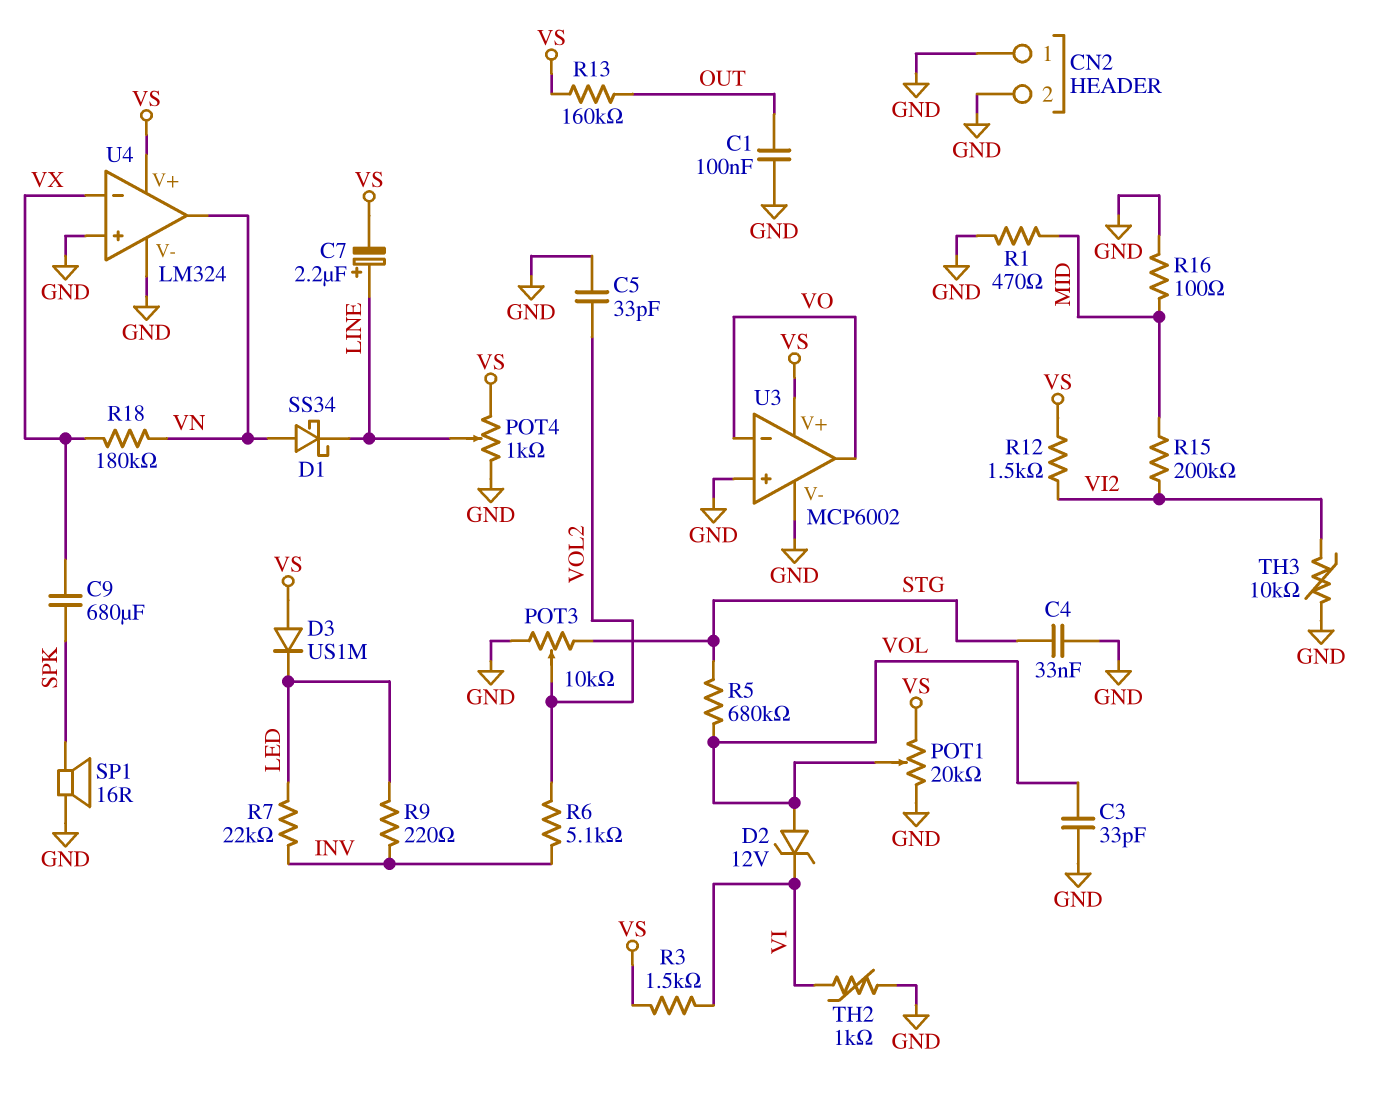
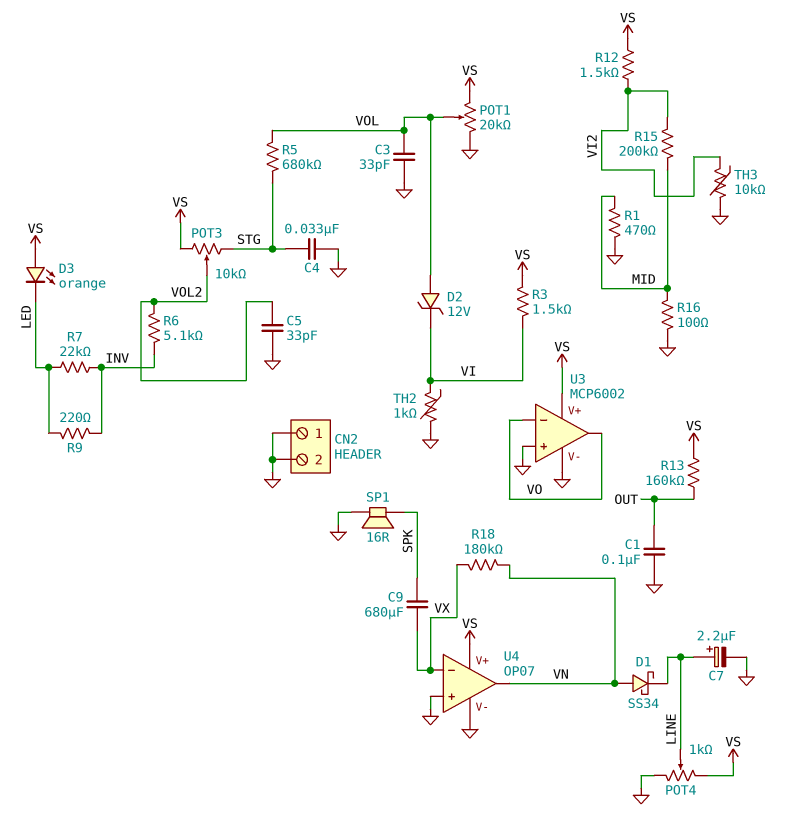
C7: 2.2uF (plus LINE, minus VS) -> 2.2uF (plus LINE, minus GND)
D3: diode US1M (A VS, K LED) -> LED orange (A VS, K LED)
POT3: 10k (GND, STG, wiper VOL2) -> 10k (STG, VS, wiper VOL2)
U4: LM324 -> OP07

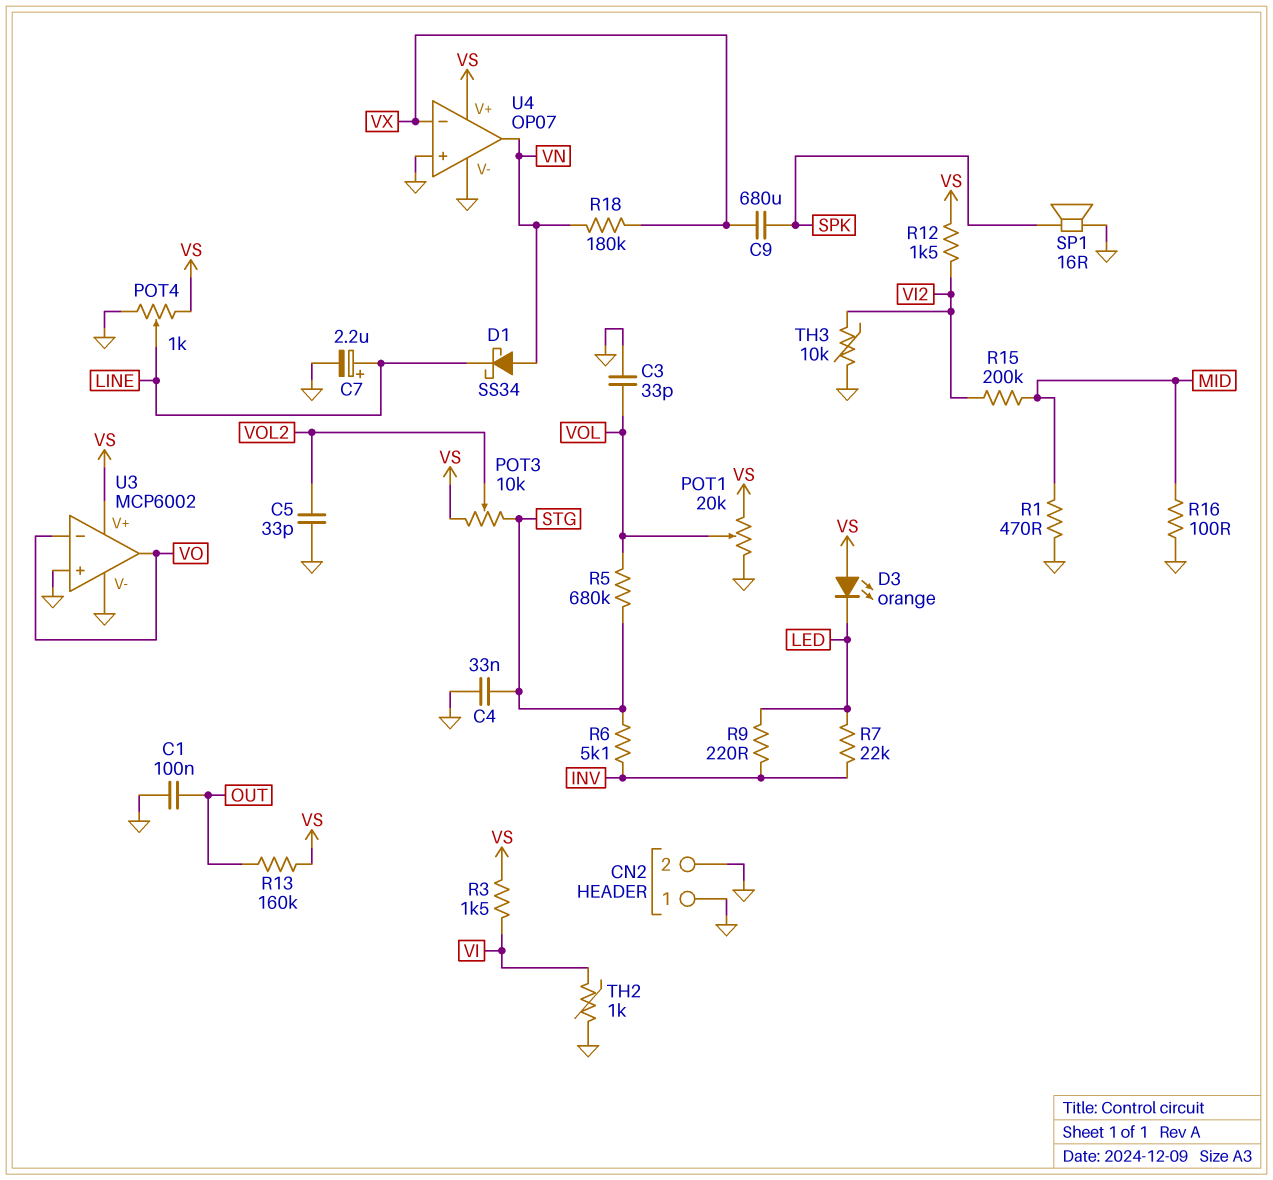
D2: zener 12V (A VOL, K VI) -> none
R6: 5.1k (INV, VOL2) -> 5.1k (INV, STG)

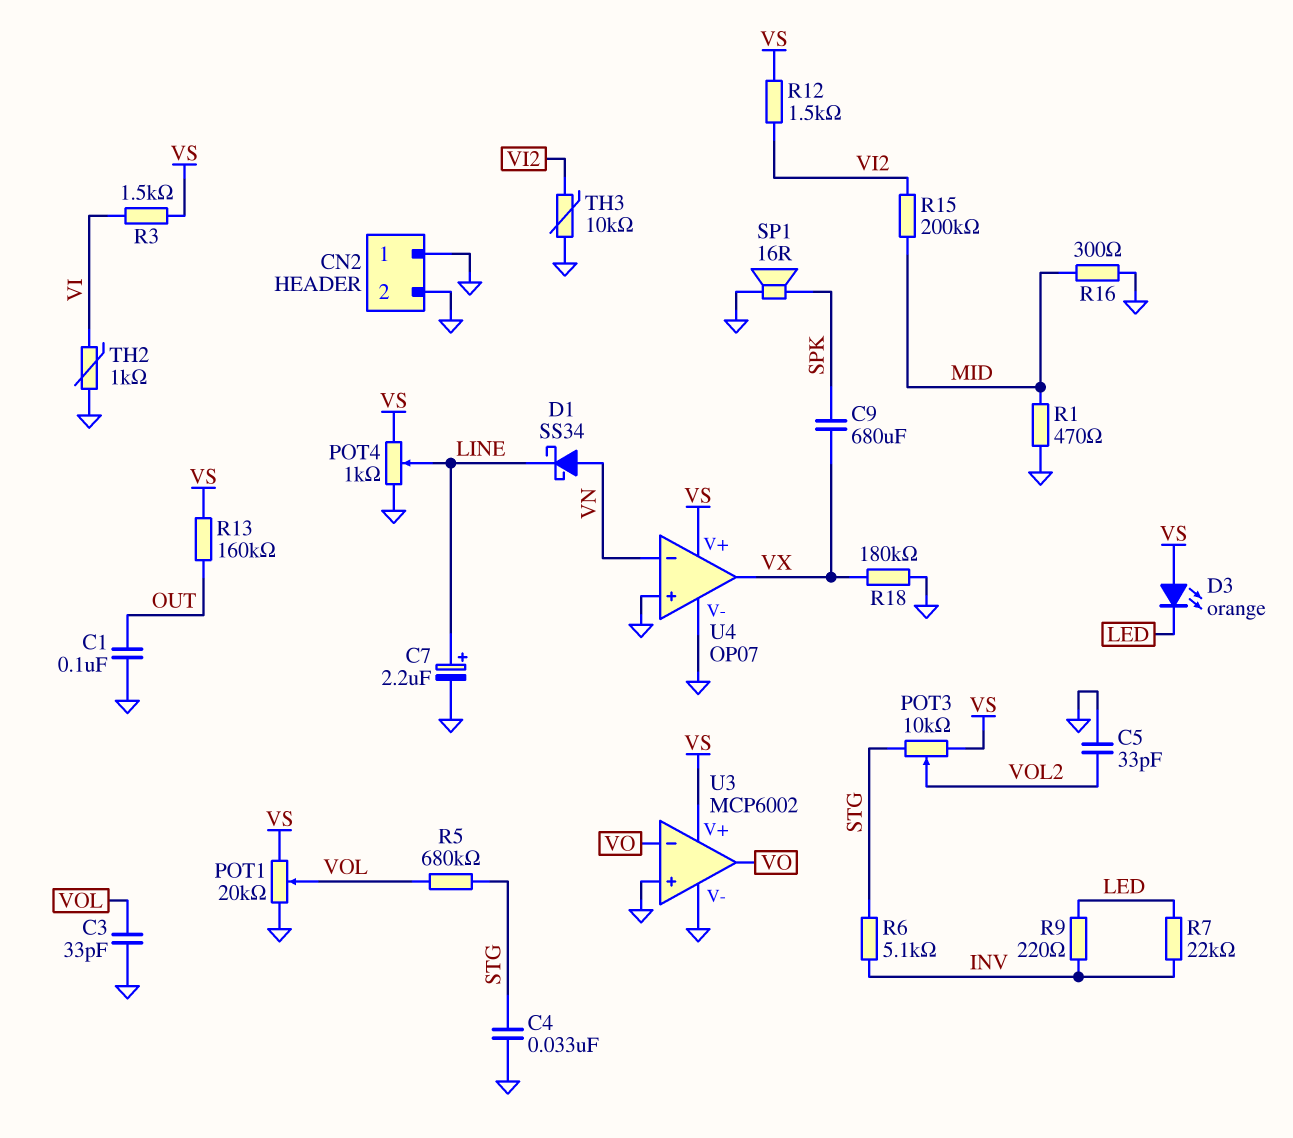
R16: 100 (GND, MID) -> 300 (GND, MID)
R18: 180k (VN, VX) -> 180k (GND, VX)
U4 pin in-: VX -> VN
U4 pin out: VN -> VX

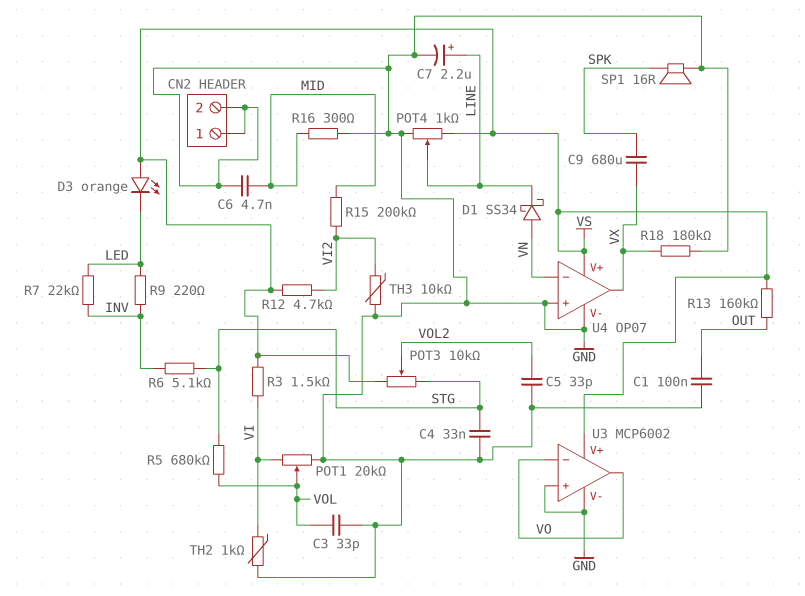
C6: none -> 4.7nF (GND, MID)
POT1: 20k (GND, VS, wiper VOL) -> 20k (GND, VI, wiper VOL)
R1: 470 (GND, MID) -> none
R12: 1.5k (VI2, VS) -> 4.7k (VI2, VS)

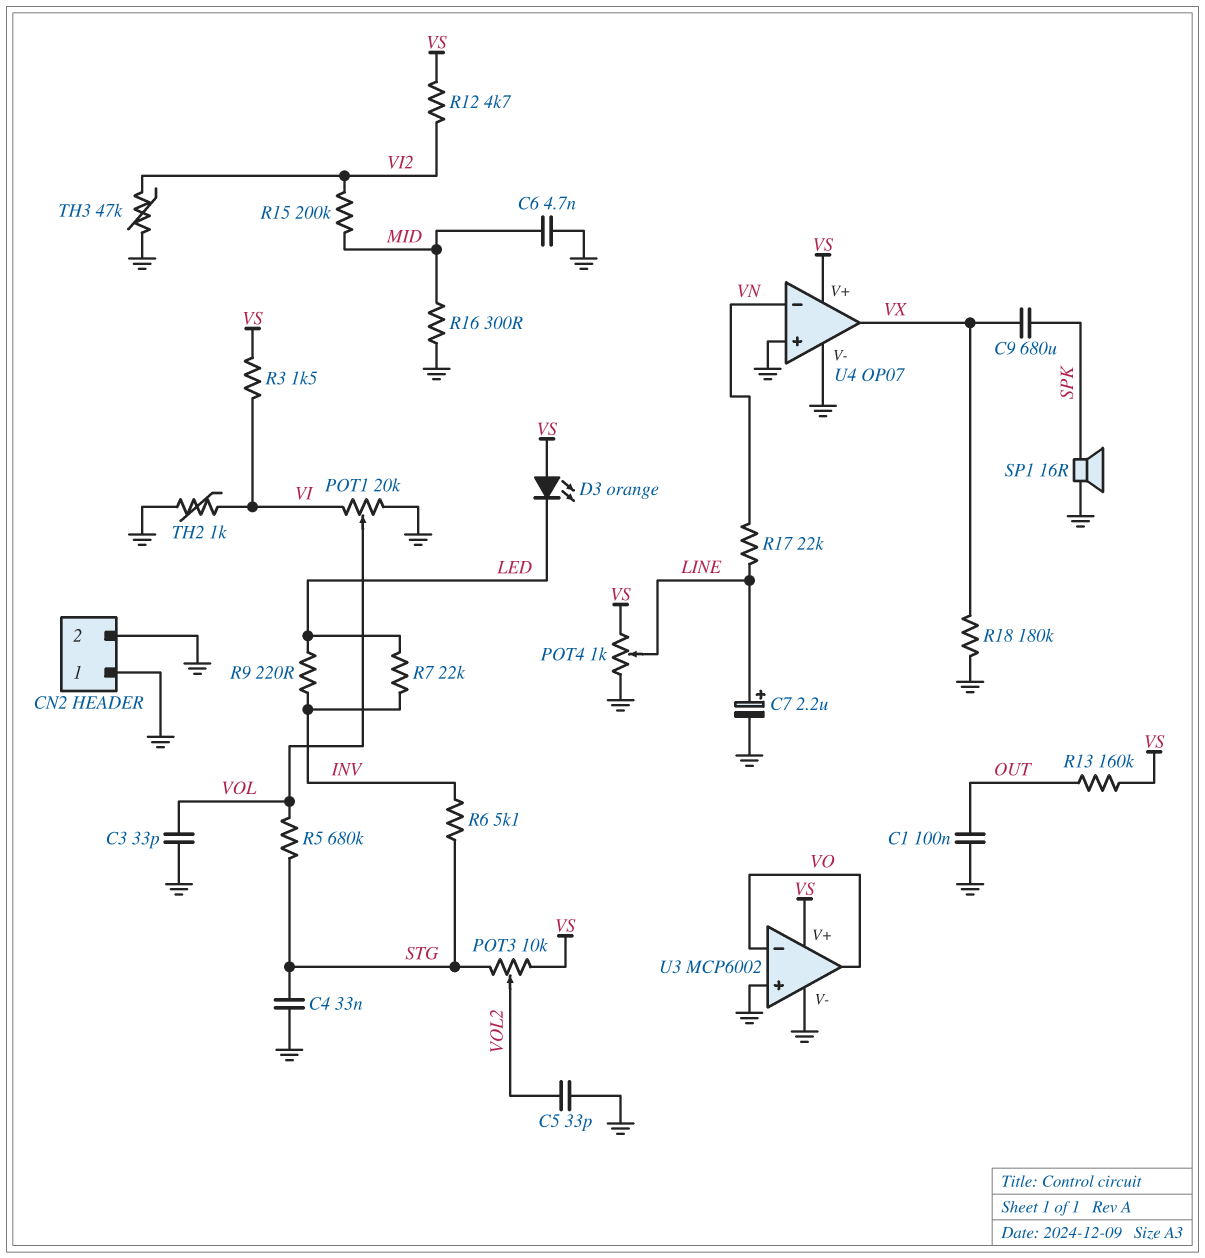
D1: schottky SS34 (A VN, K LINE) -> none
R17: none -> 22k (LINE, VN)
TH3: 10k (GND, VI2) -> 47k (GND, VI2)

